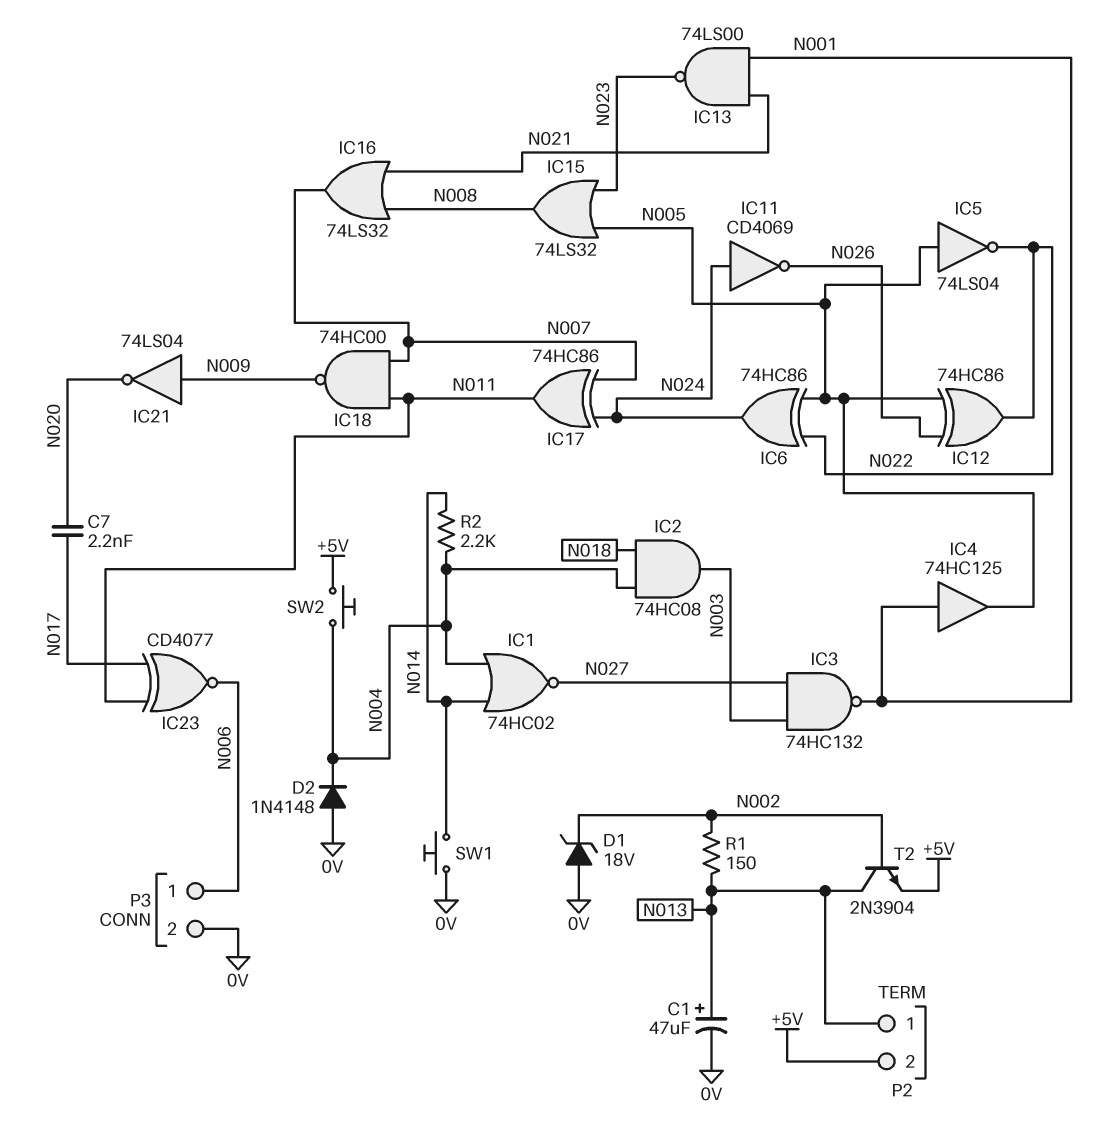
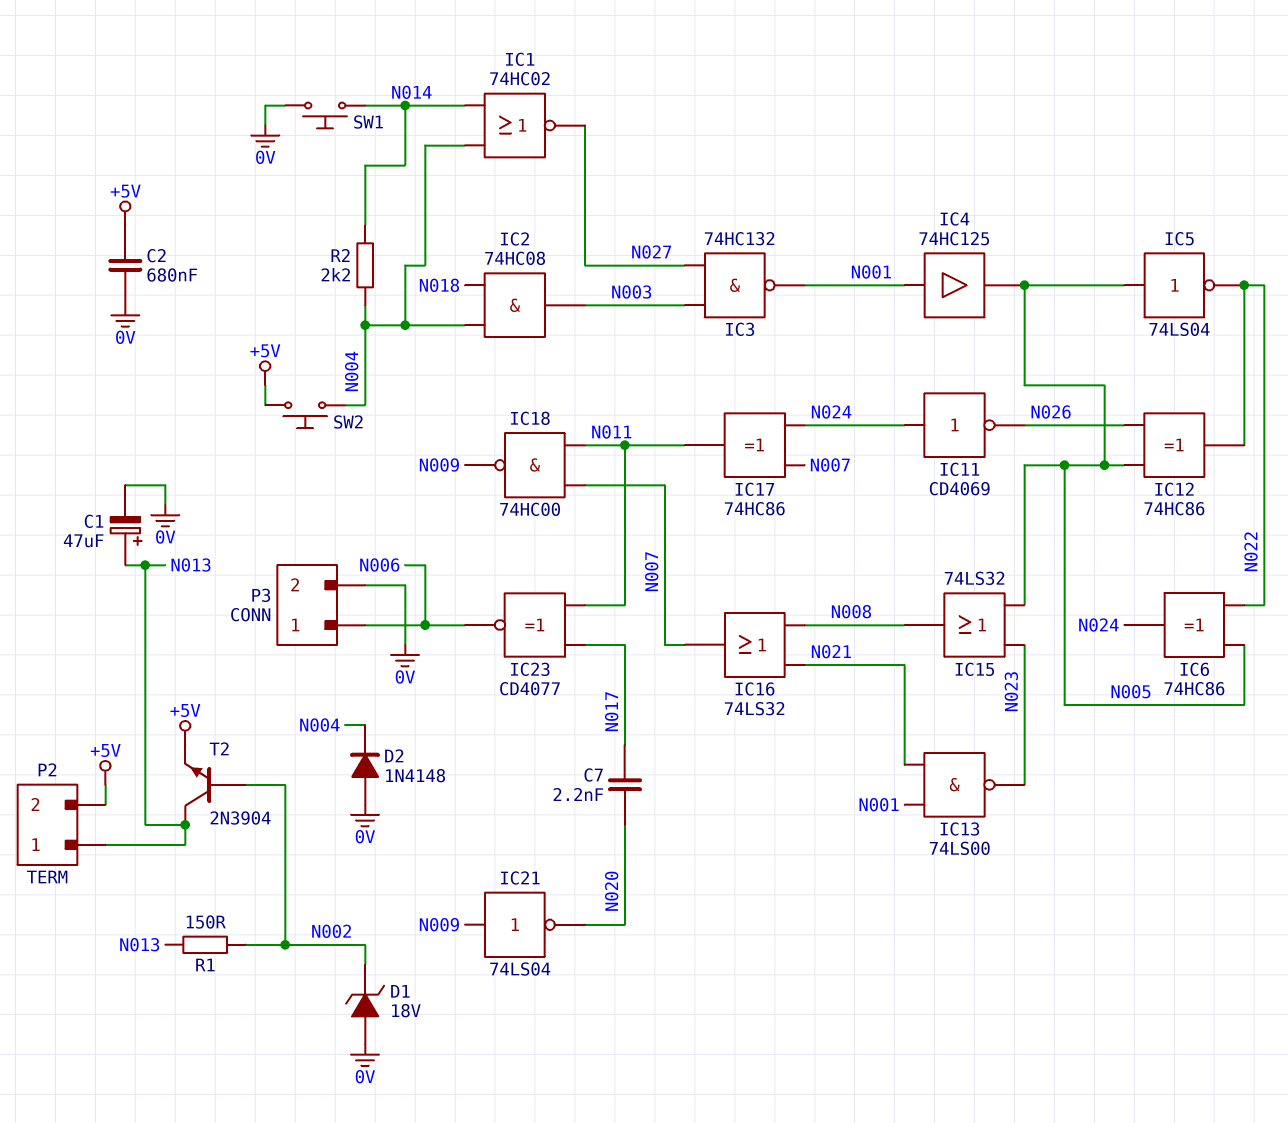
C2: none -> 680nF (+5V, 0V)

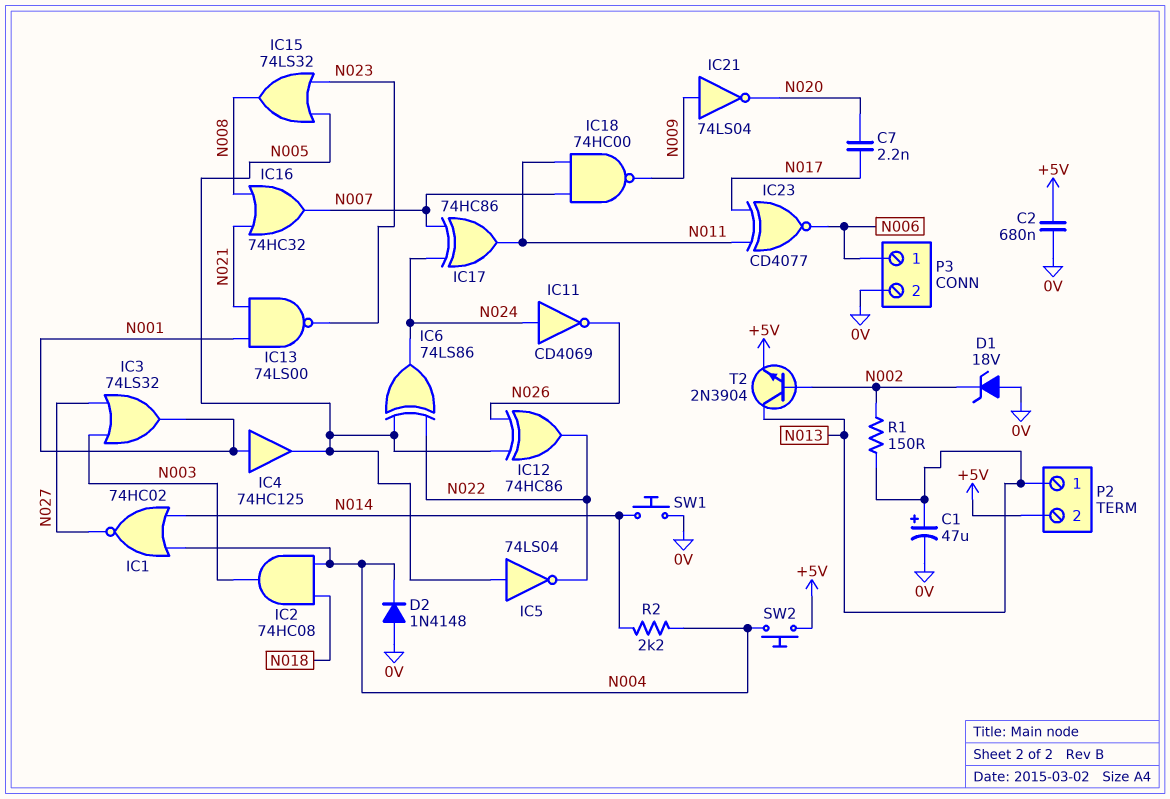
IC3: NAND 74HC132 (in N003, in N027, out N001) -> OR 74LS32 (in N003, in N027, out N001)
IC6: XOR 74HC86 (in N005, in N022, out N024) -> XOR 74LS86 (in N005, in N022, out N024)
IC16: OR 74LS32 (in N008, in N021, out N007) -> OR 74HC32 (in N008, in N021, out N007)

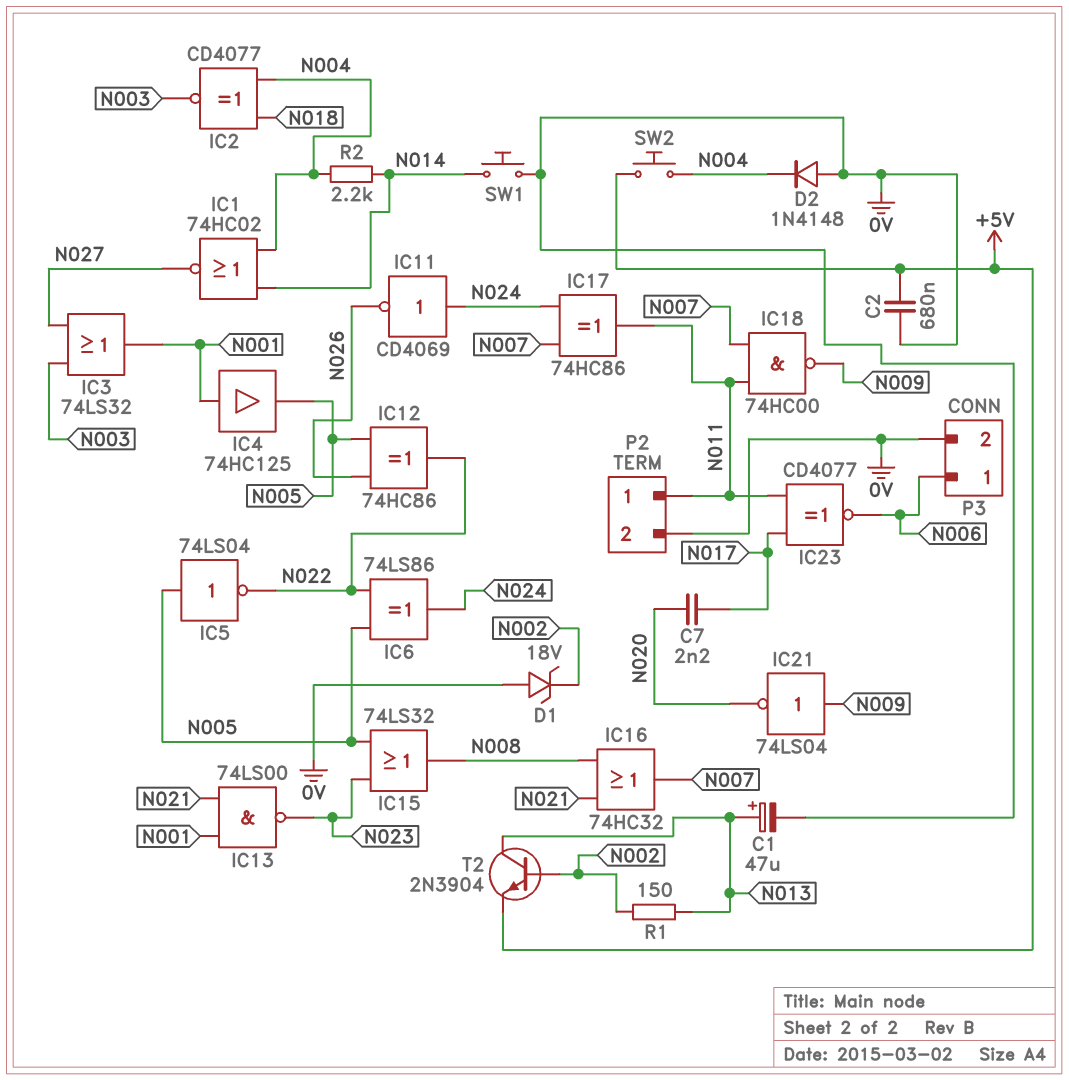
IC2: AND 74HC08 (in N004, in N018, out N003) -> XNOR CD4077 (in N004, in N018, out N003)
P2 pin 1: N013 -> N011
P2 pin 2: +5V -> 0V

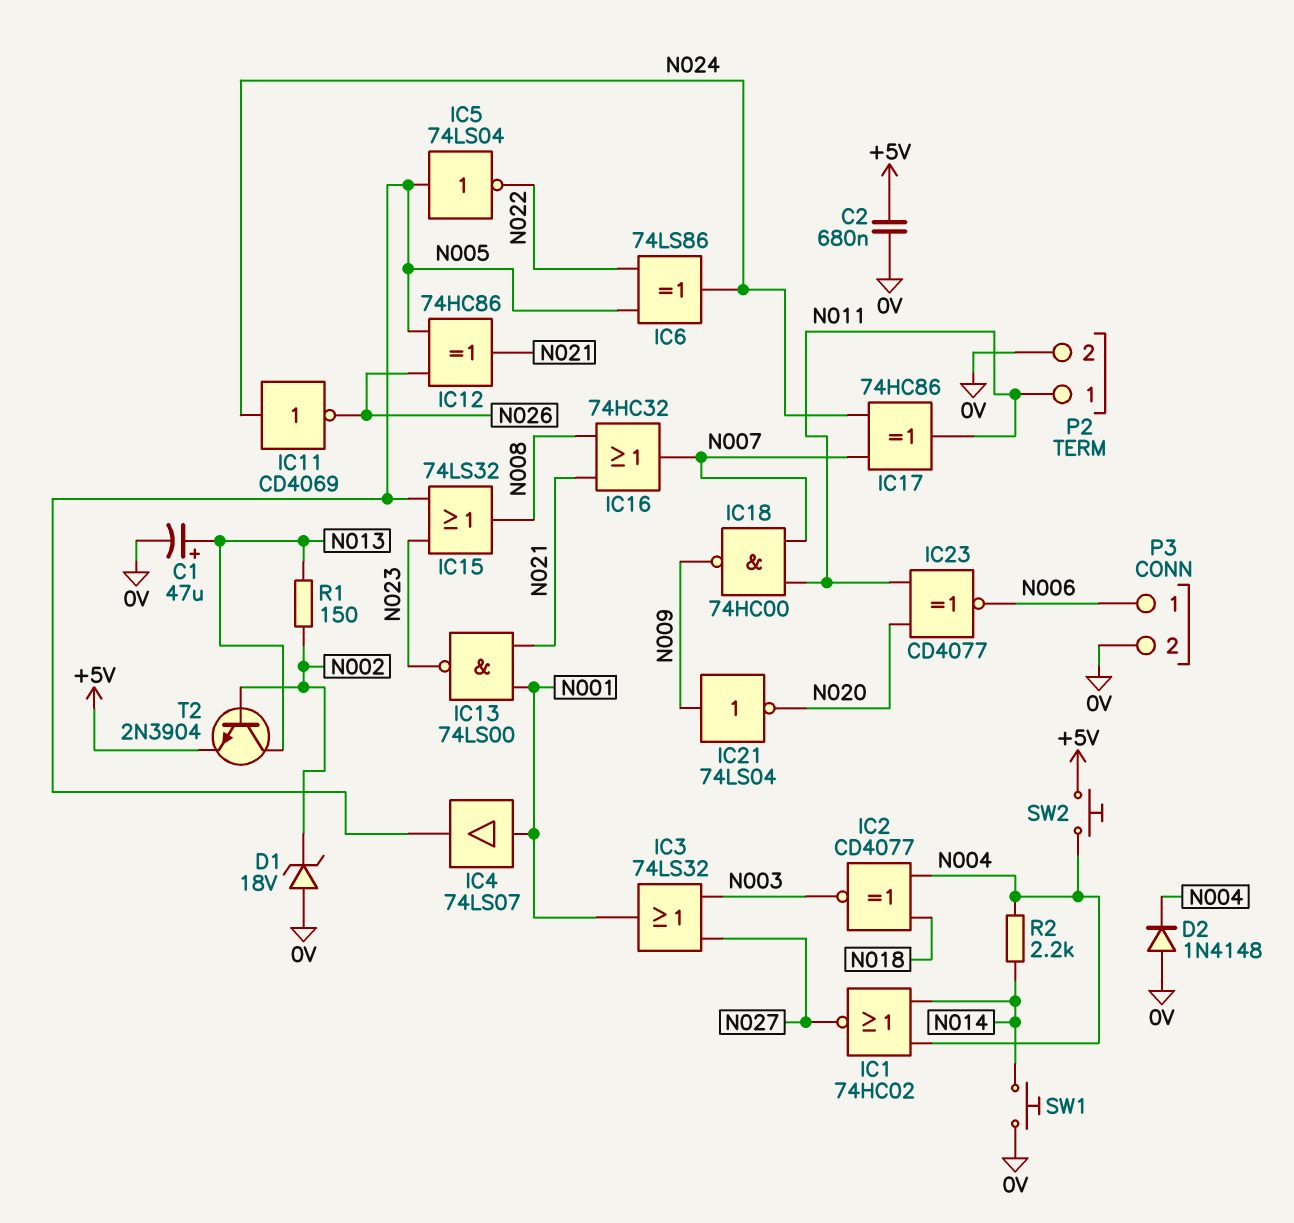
C7: 2.2nF (N017, N020) -> none
IC4: buffer 74HC125 (in N001, out N005) -> buffer 74LS07 (in N001, out N005)
IC12: XOR 74HC86 (in N005, in N026, out N022) -> XOR 74HC86 (in N005, in N026, out N021)
IC23: XNOR CD4077 (in N011, in N017, out N006) -> XNOR CD4077 (in N011, in N020, out N006)

